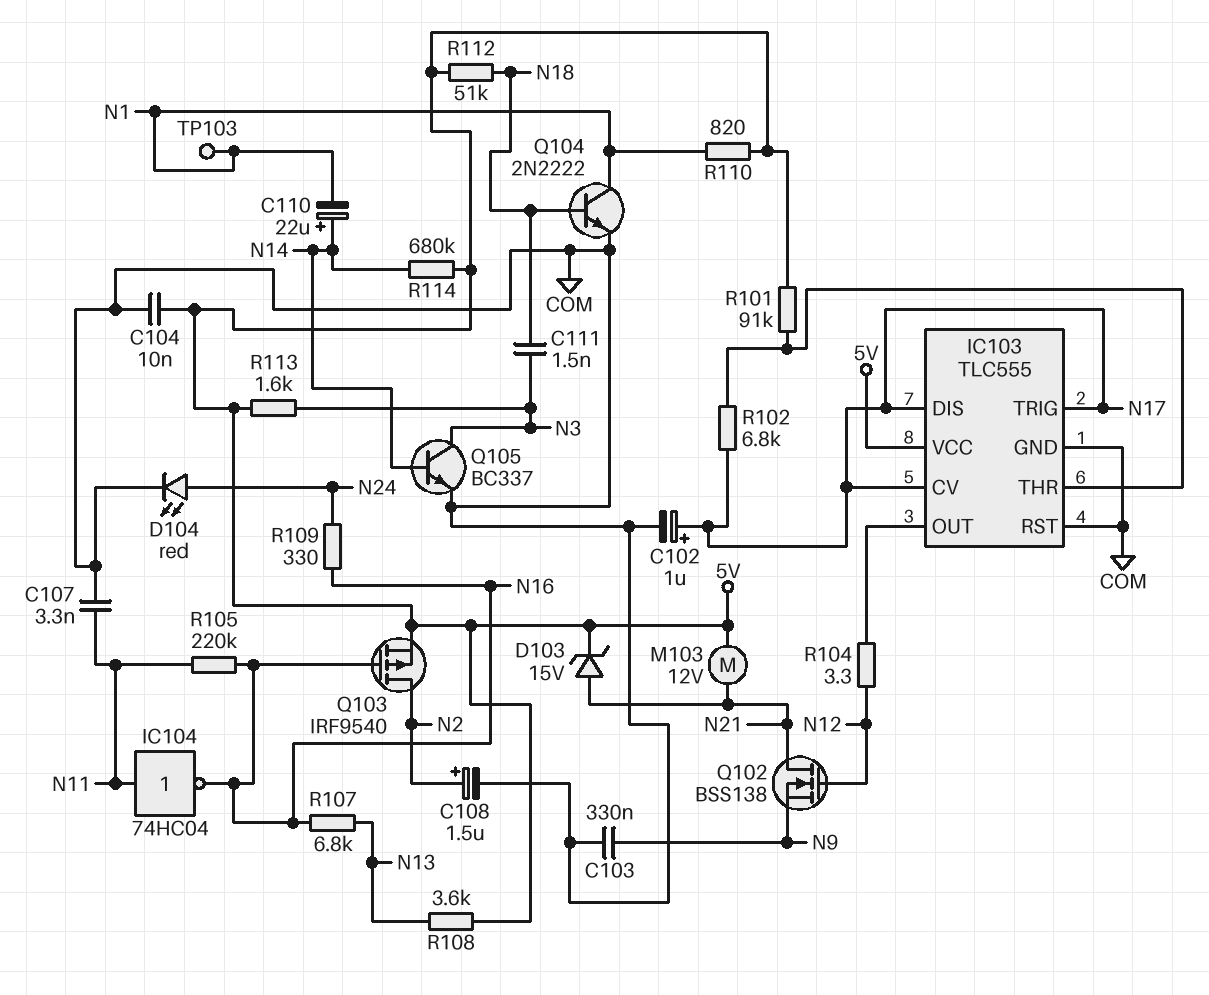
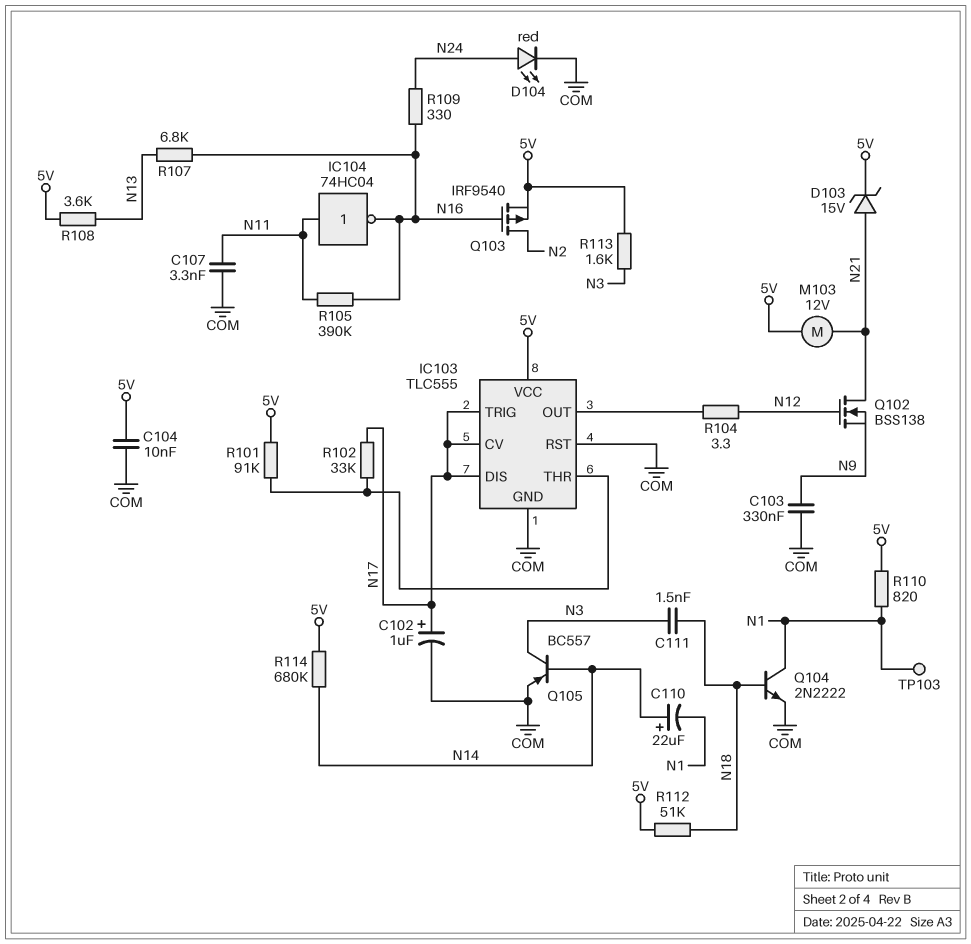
C108: 1.5uF (plus N2, minus COM) -> none
Q105: NPN BC337 (B N14, C N3, E COM) -> PNP BC557 (B N14, C N3, E COM)
R102: 6.8k (IC103/THR, N17) -> 33k (IC103/THR, N17)
R105: 220k (N11, N16) -> 390k (N11, N16)

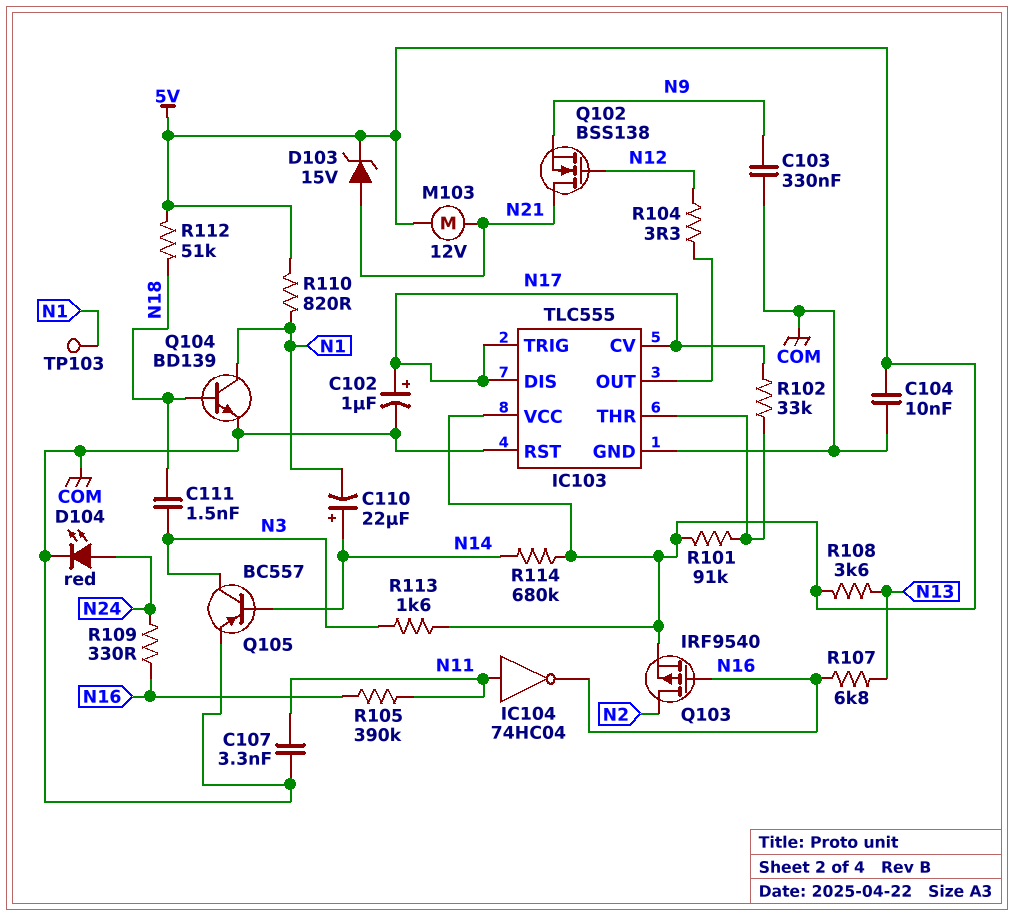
Q104: NPN 2N2222 (B N18, C N1, E COM) -> NPN BD139 (B N18, C N1, E COM)

